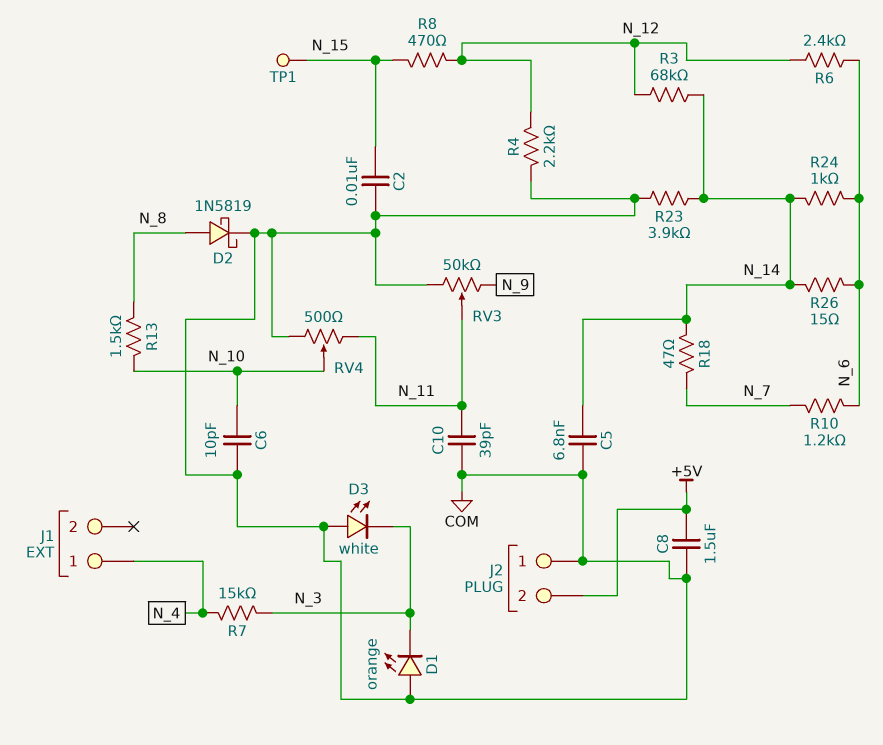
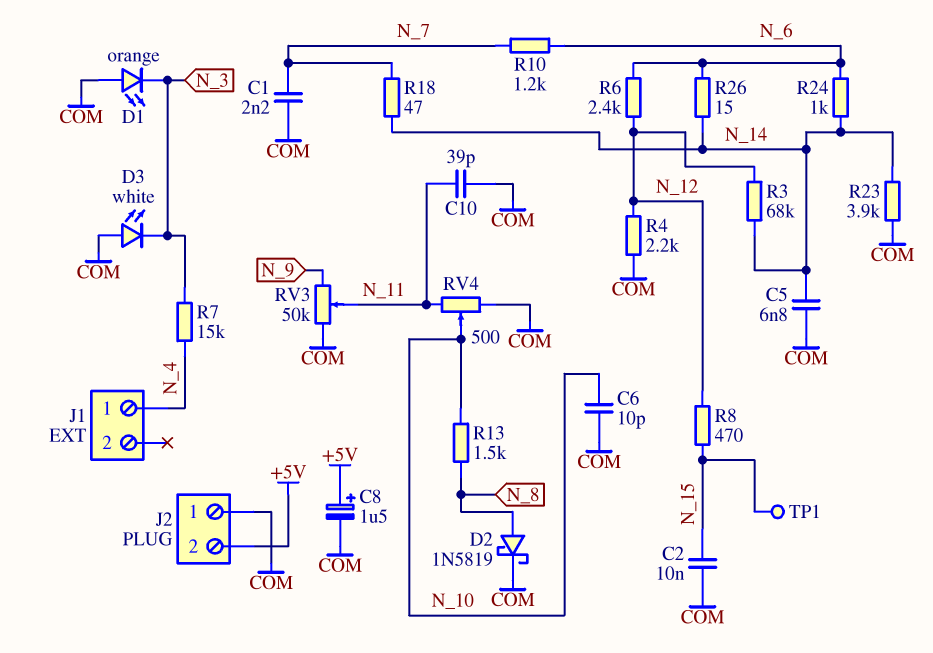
C1: none -> 2.2nF (COM, N_7)
C8: 1.5uF (+5V, COM) -> 1.5uF (plus +5V, minus COM)

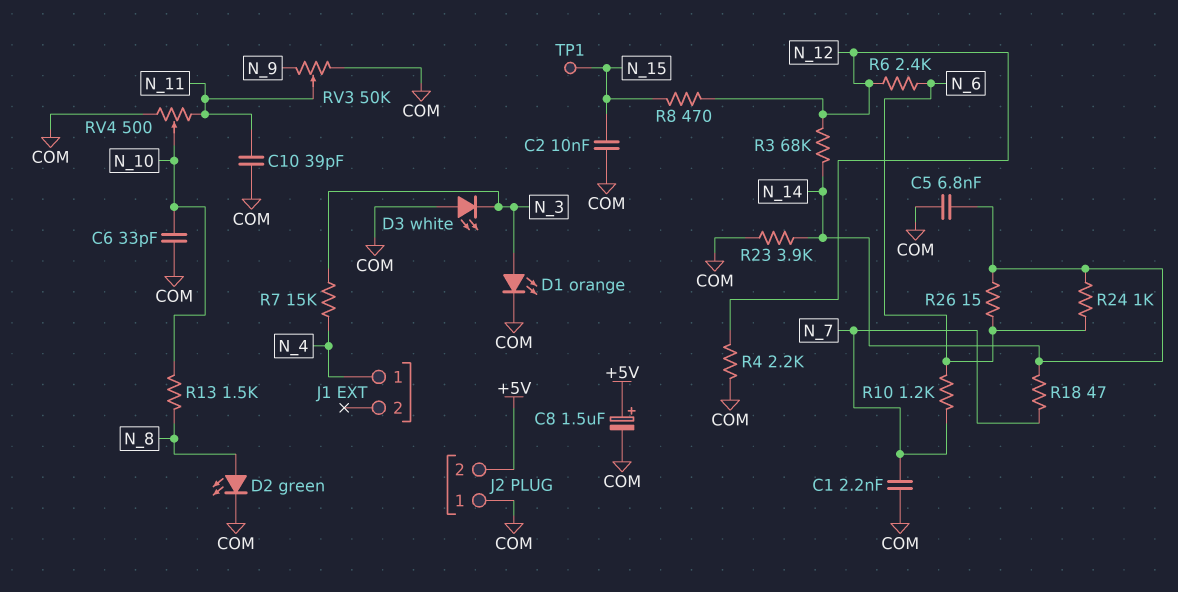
C6: 10pF (COM, N_10) -> 33pF (COM, N_10)
D1: LED orange (A COM, K N_3) -> LED orange (A N_3, K COM)
D2: schottky 1N5819 (A N_8, K COM) -> LED green (A N_8, K COM)

